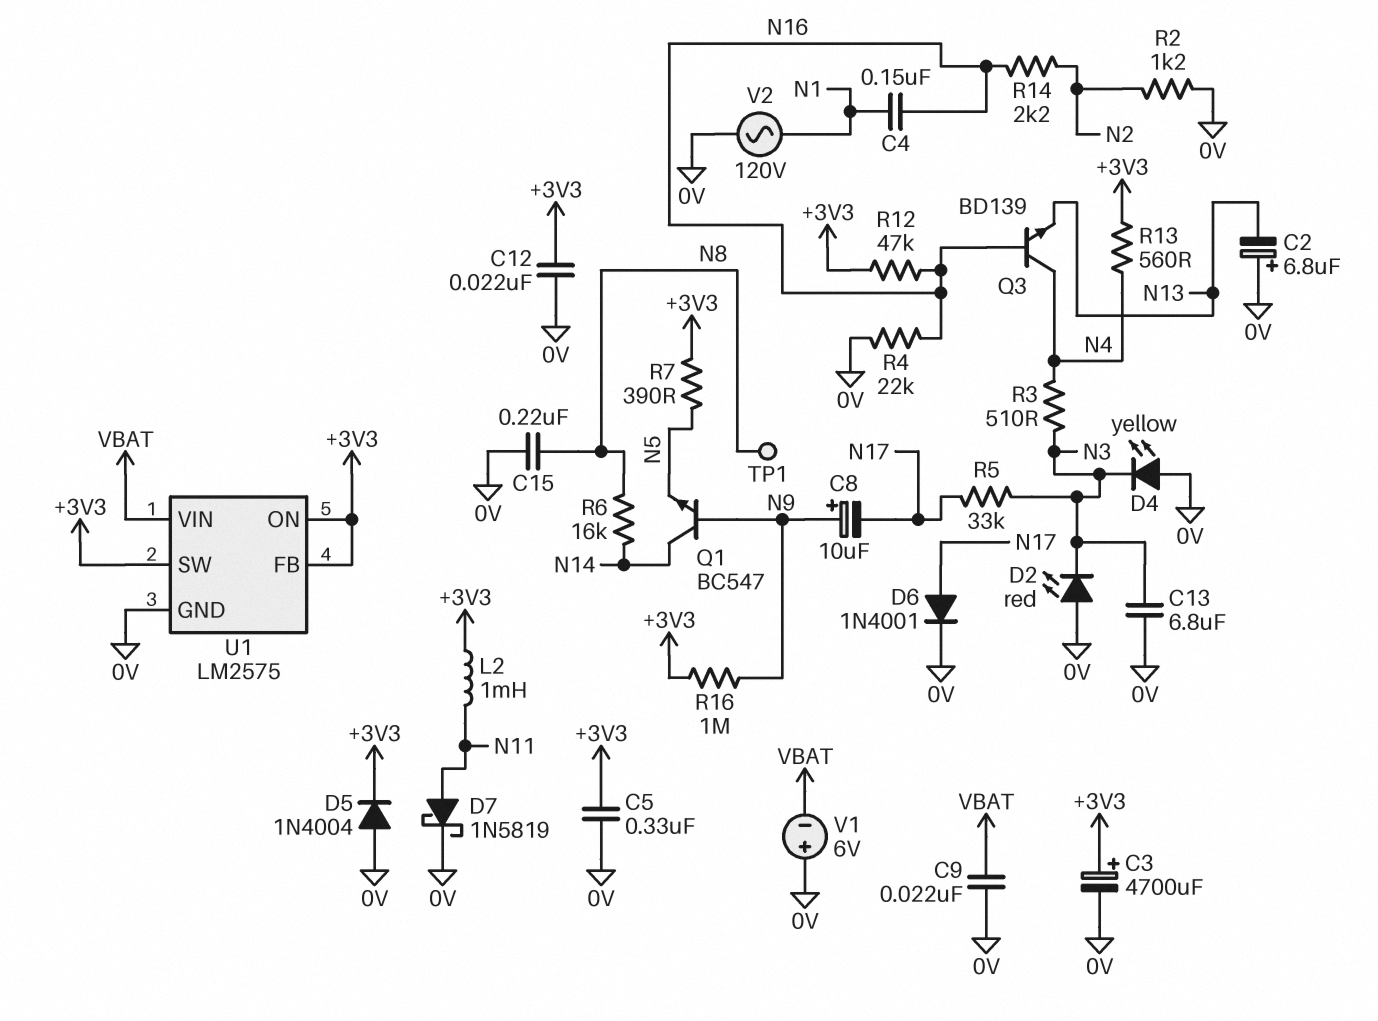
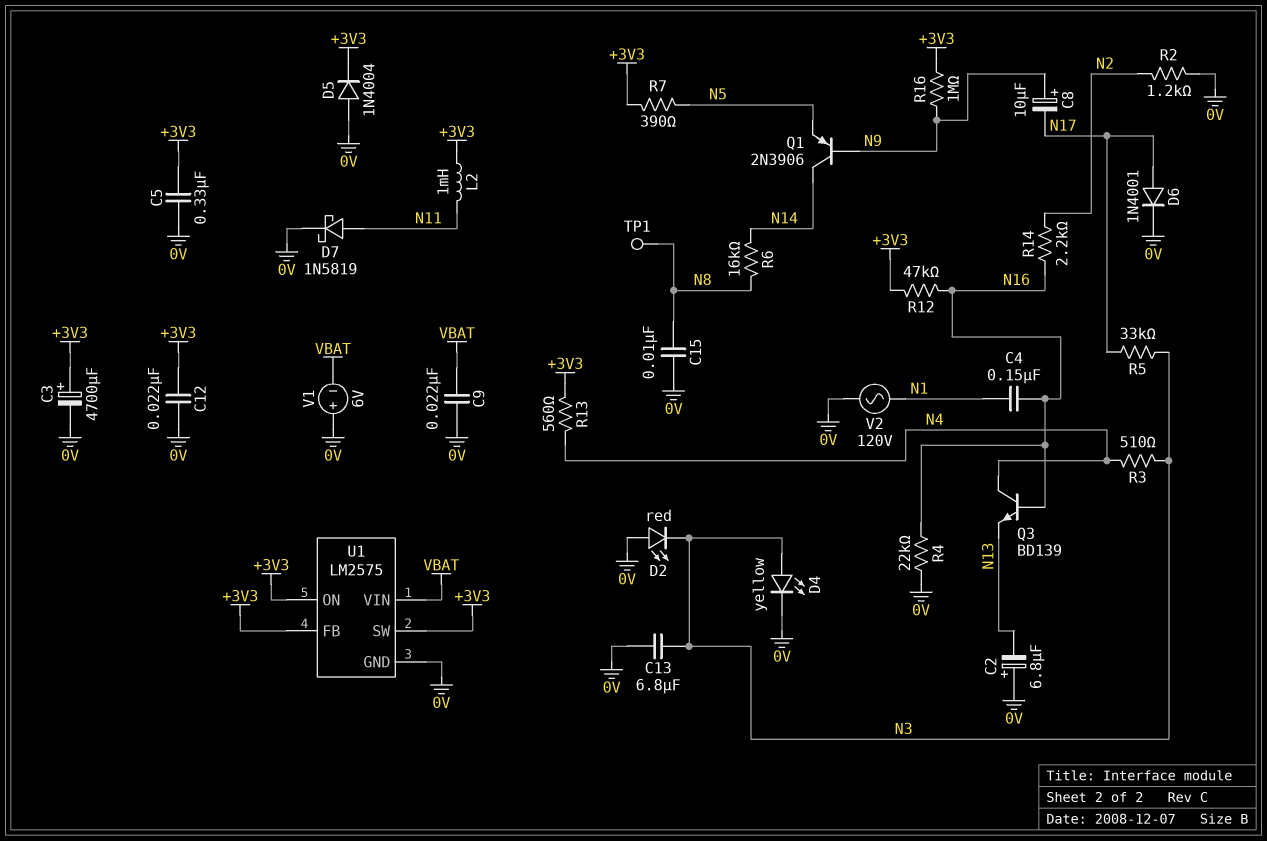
C15: 220nF (0V, N8) -> 10nF (0V, N8)
D4: LED yellow (A 0V, K N3) -> LED yellow (A N3, K 0V)
Q1: NPN BC547 (B N9, C N14, E N5) -> PNP 2N3906 (B N9, C N14, E N5)

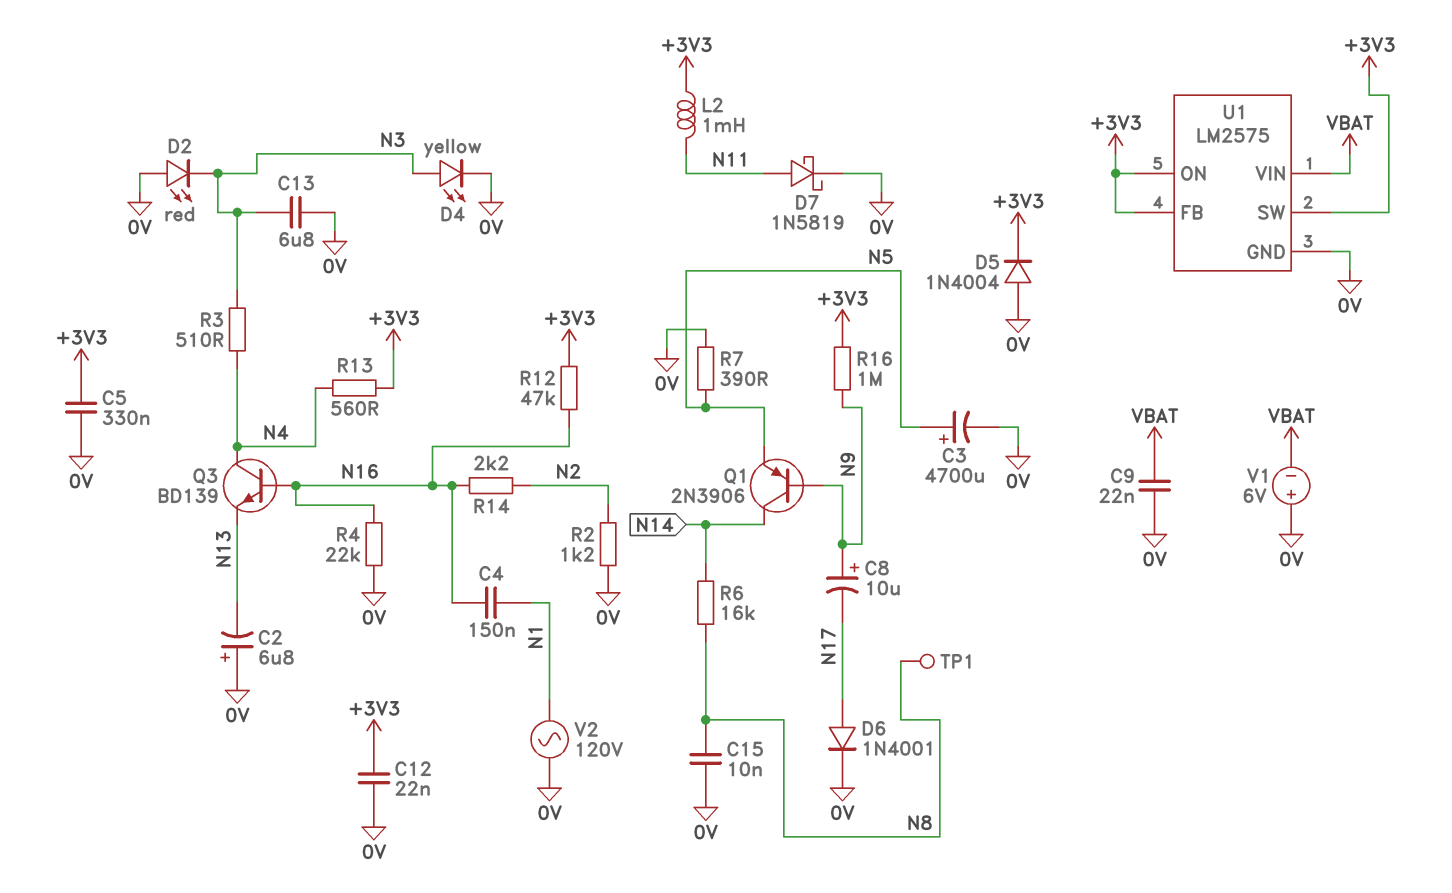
C3: 4700uF (plus +3V3, minus 0V) -> 4700uF (plus N5, minus 0V)
R5: 33k (N3, N17) -> none
R7: 390 (+3V3, N5) -> 390 (0V, N5)

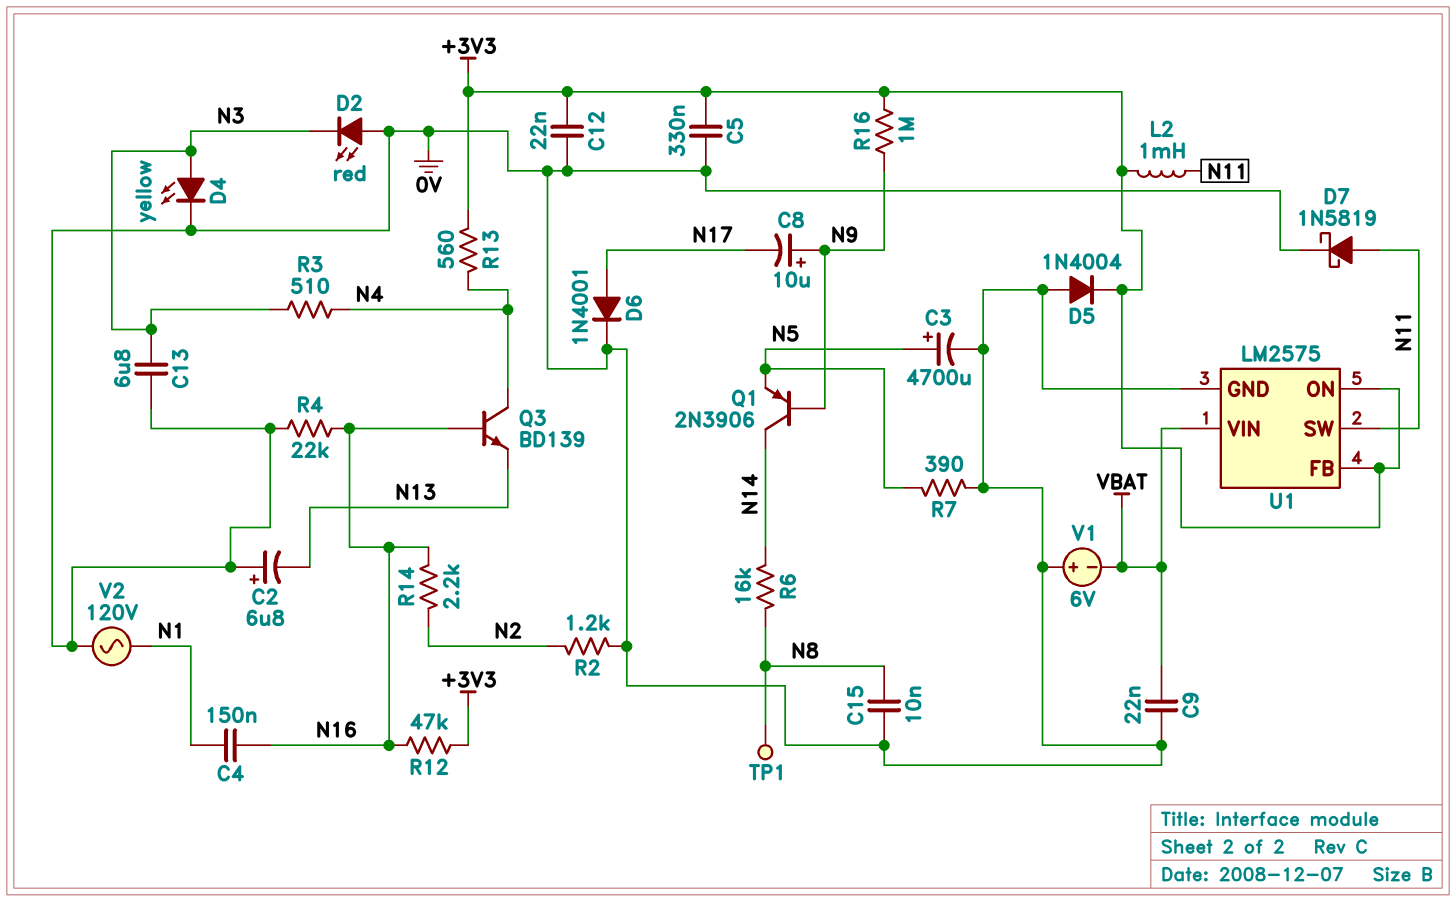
U1 pin SW: +3V3 -> N11

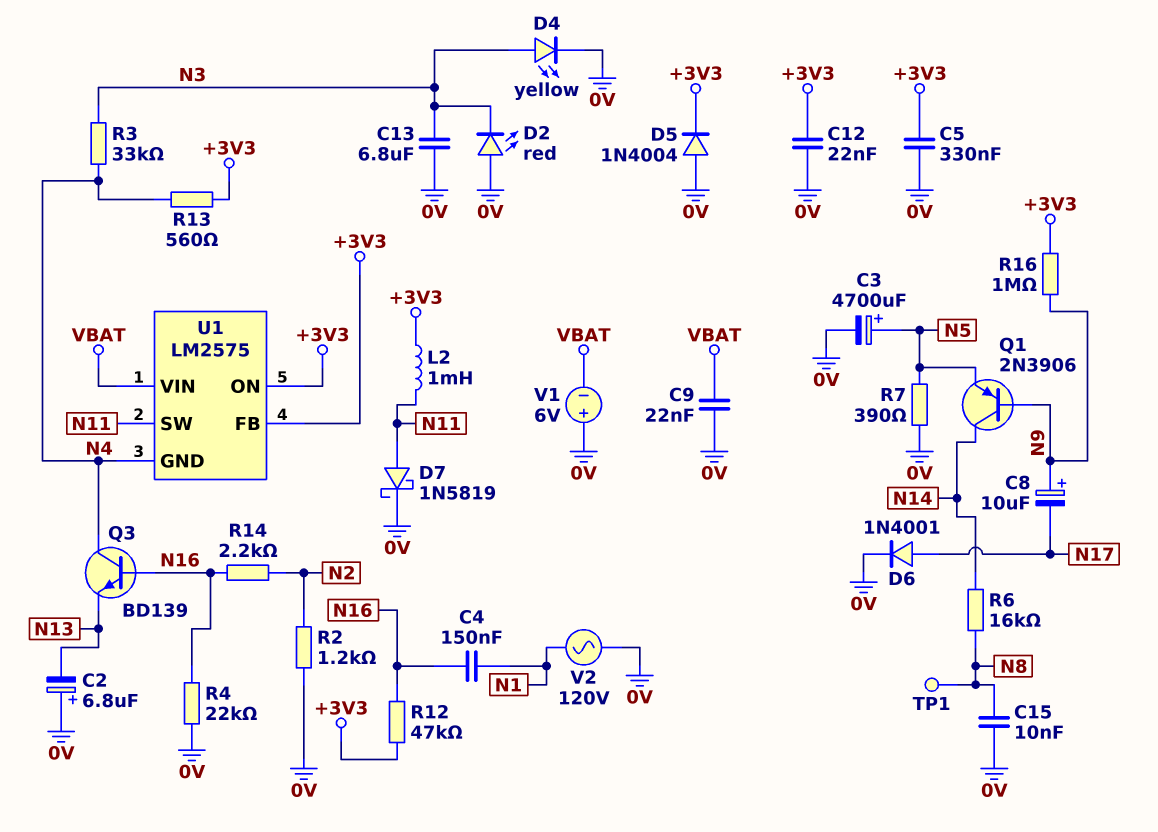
R3: 510 (N3, N4) -> 33k (N3, N4)
U1 pin GND: 0V -> N4

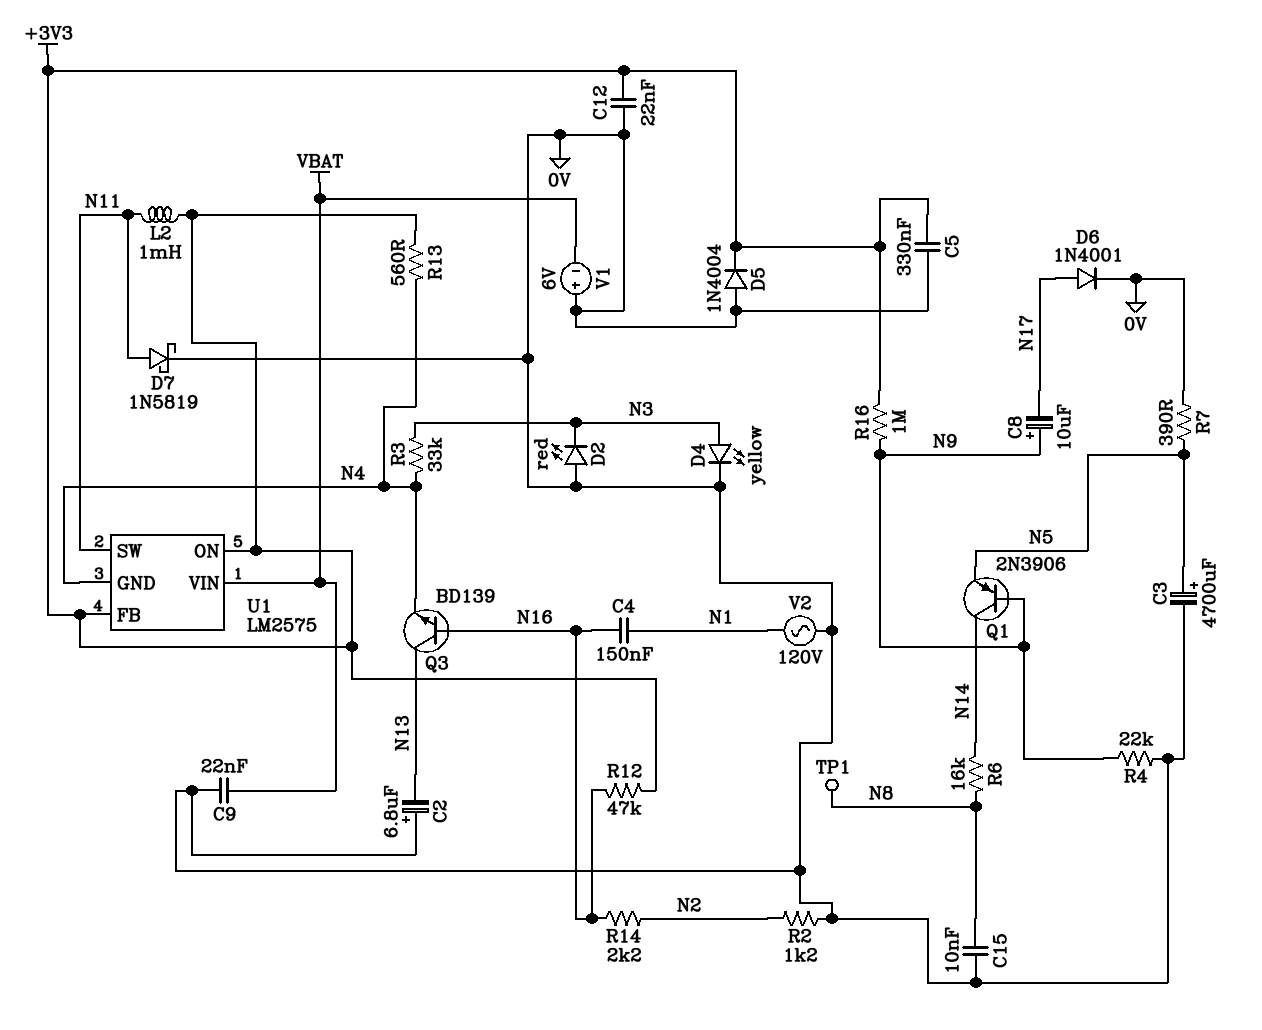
C13: 6.8uF (0V, N3) -> none
Q3: NPN BD139 (B N16, C N4, E N13) -> NPN BD139 (B N16, C N13, E N4)
R4: 22k (0V, N16) -> 22k (0V, N9)

